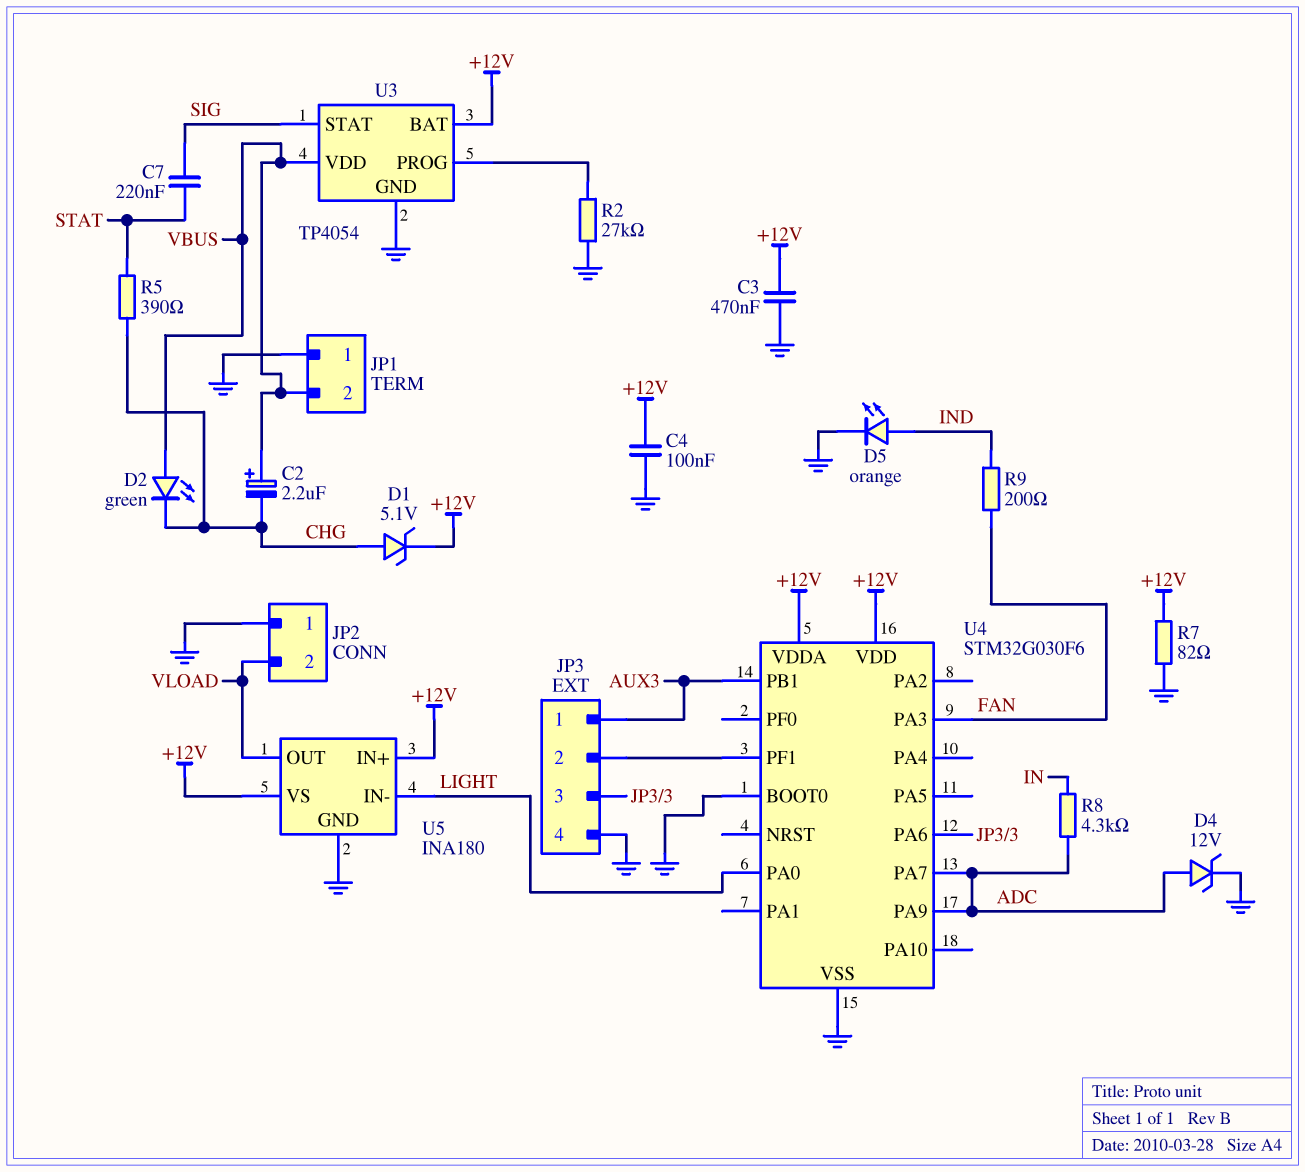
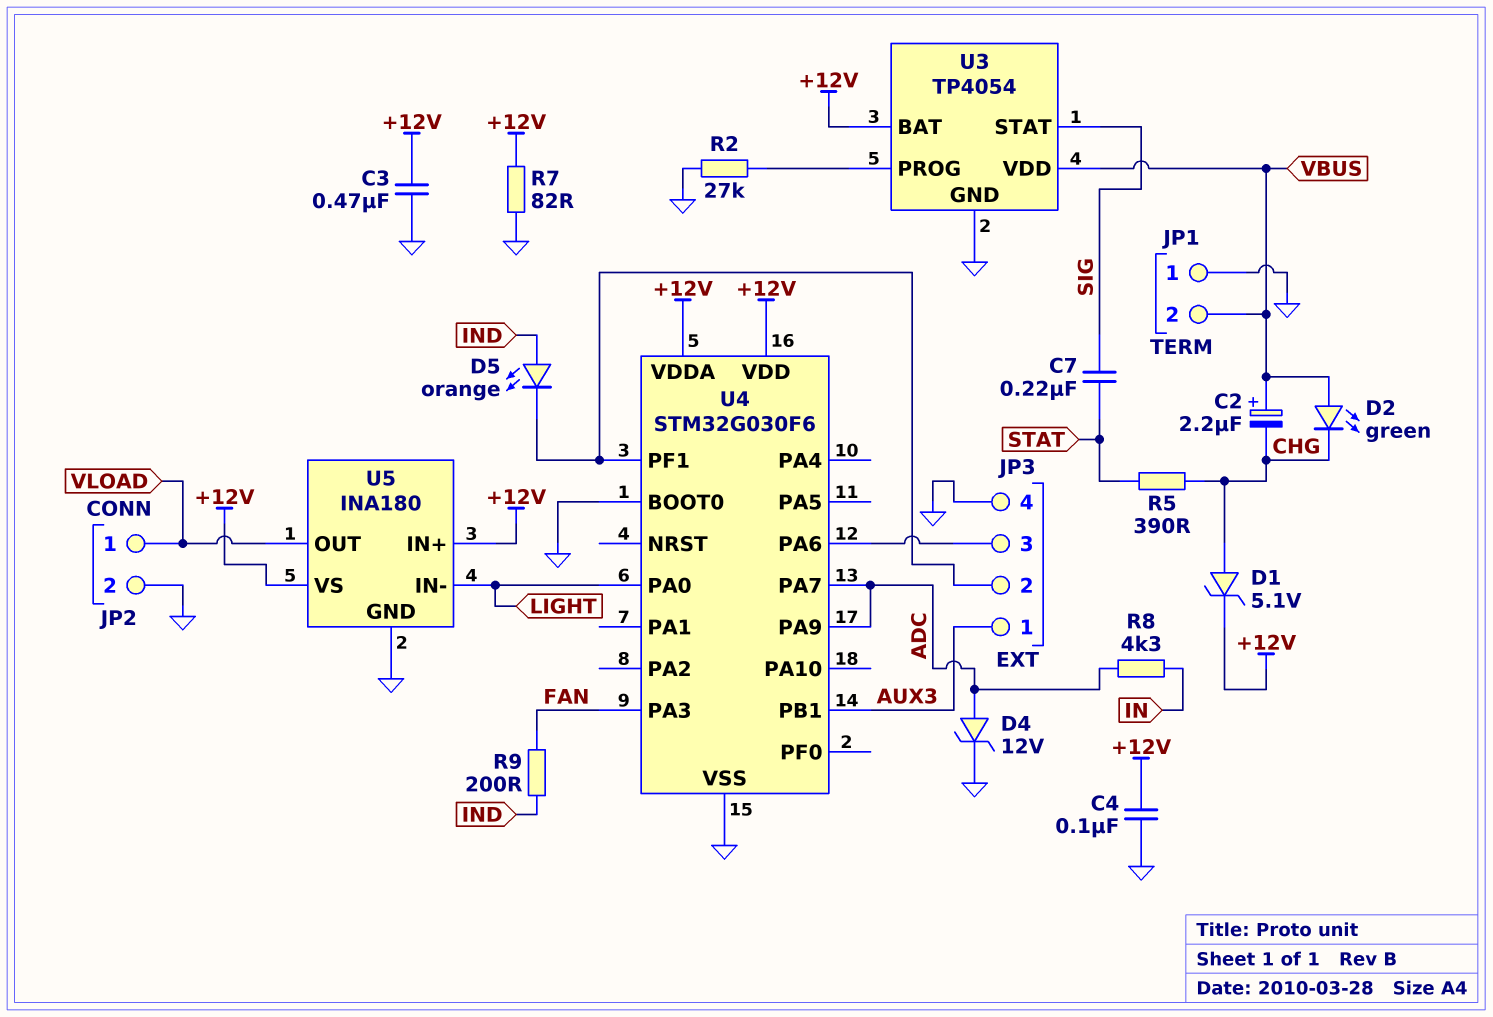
D5: LED orange (A IND, K GND) -> LED orange (A IND, K JP3/2)
JP2 pin 1: GND -> VLOAD
JP2 pin 2: VLOAD -> GND

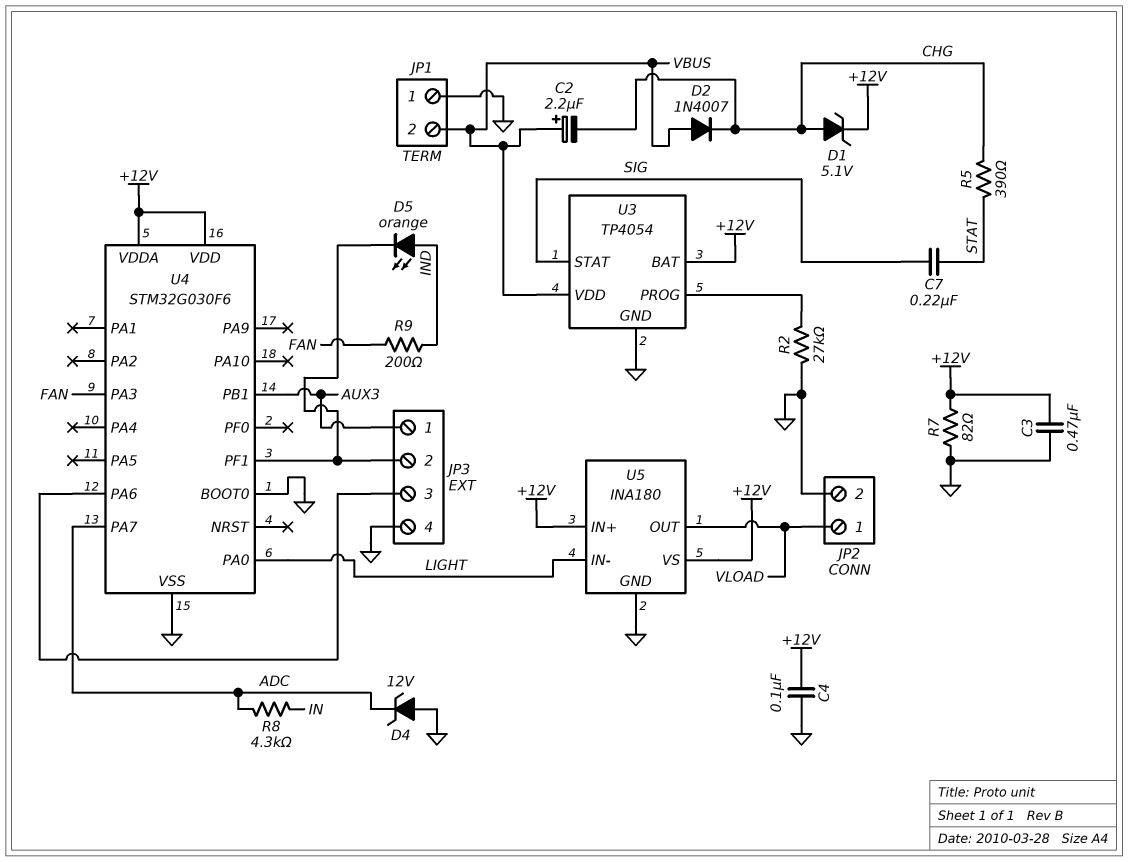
D2: LED green (A VBUS, K CHG) -> diode 1N4007 (A VBUS, K CHG)
D4: zener 12V (A ADC, K GND) -> zener 12V (A GND, K ADC)
U4 pin PA9: ADC -> none

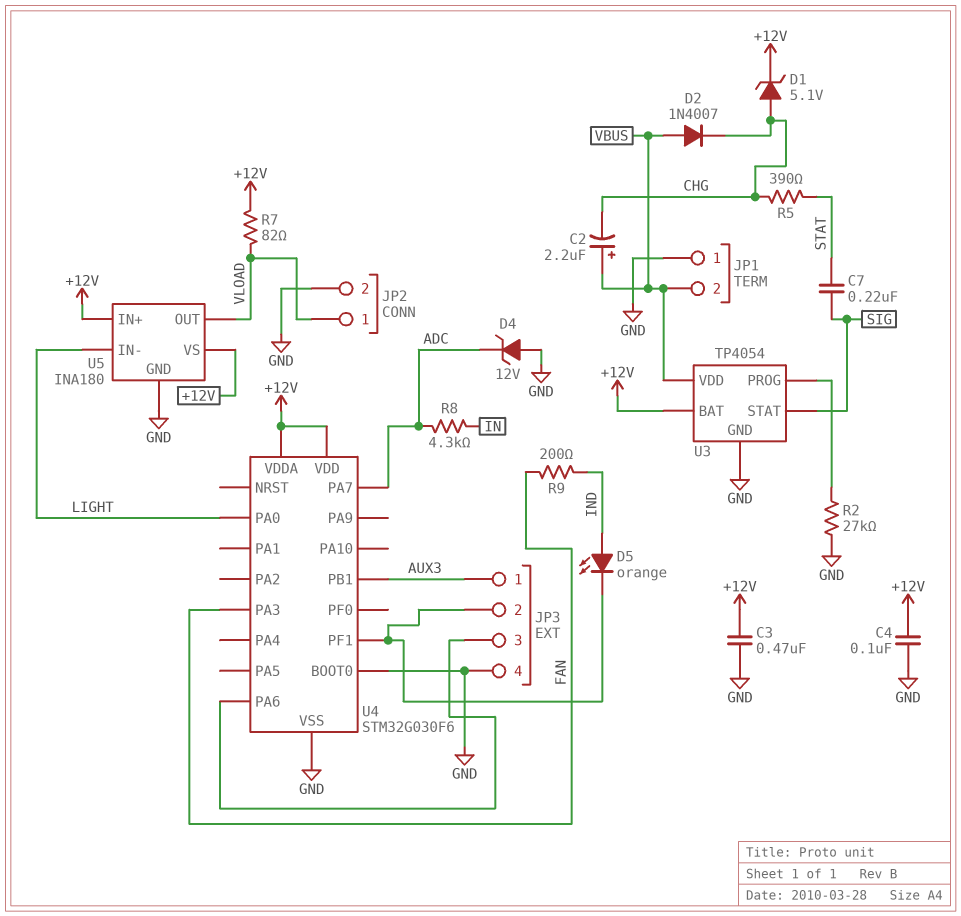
R7: 82 (+12V, GND) -> 82 (+12V, VLOAD)

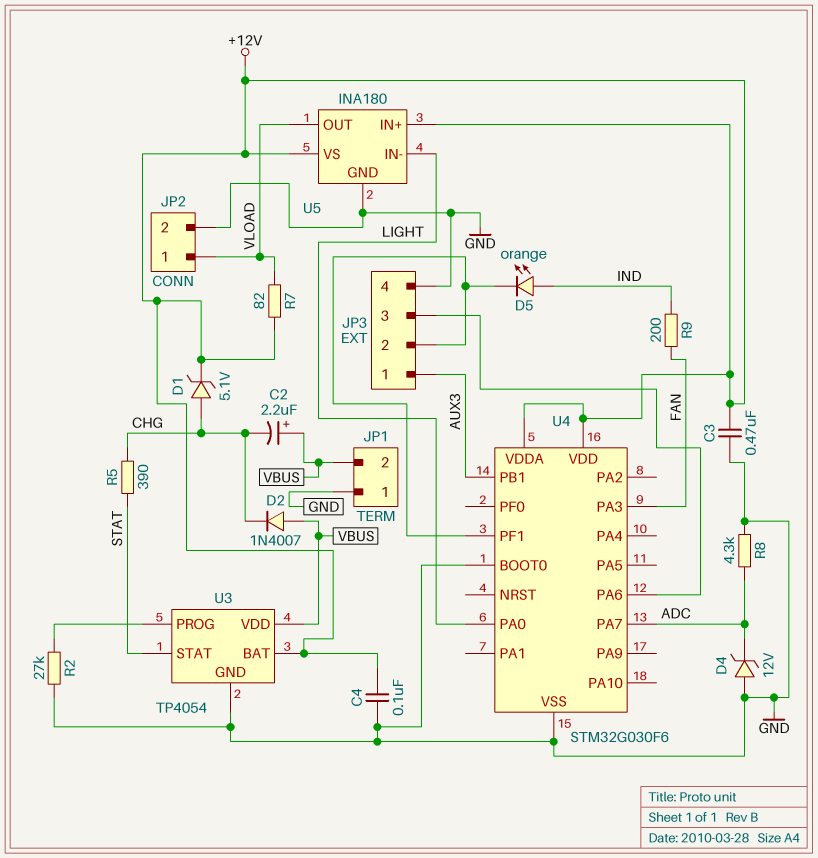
C7: 220nF (SIG, STAT) -> none
R8: 4.3k (ADC, IN) -> 4.3k (ADC, GND)
U3 pin STAT: SIG -> STAT

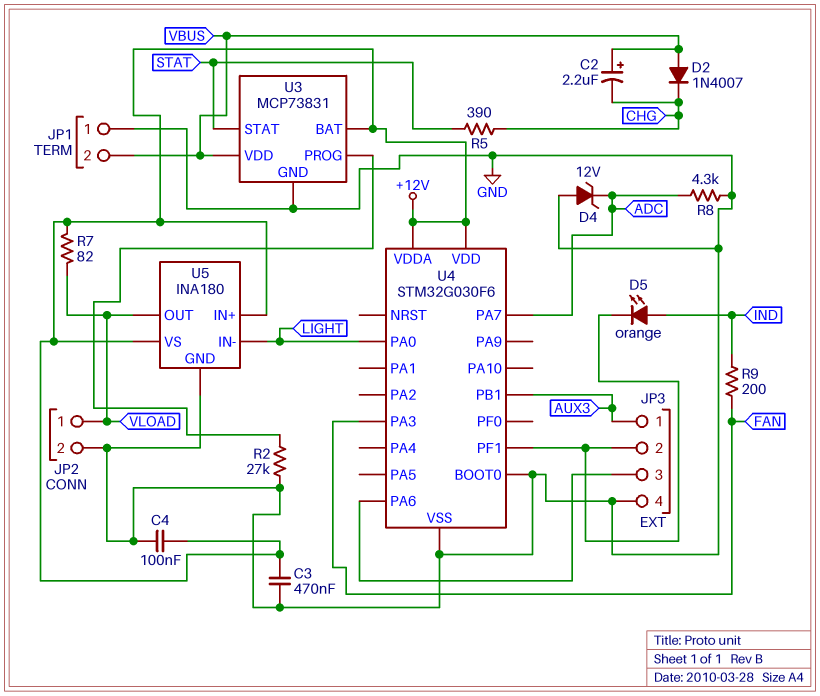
D1: zener 5.1V (A CHG, K +12V) -> none
U3: TP4054 -> MCP73831

